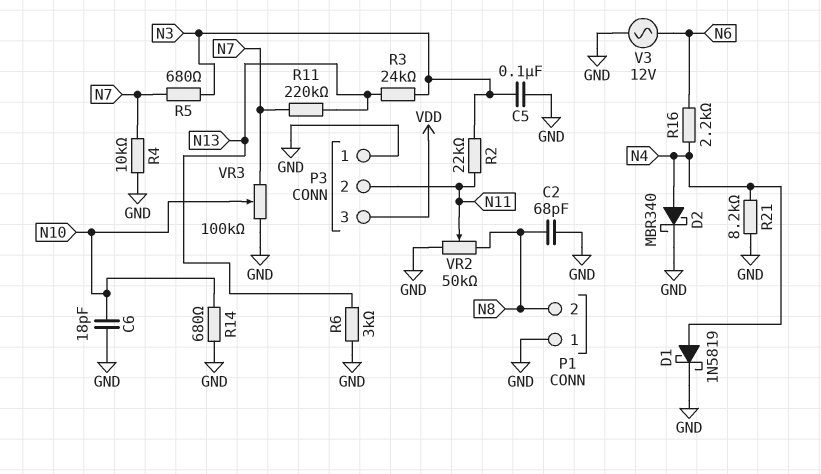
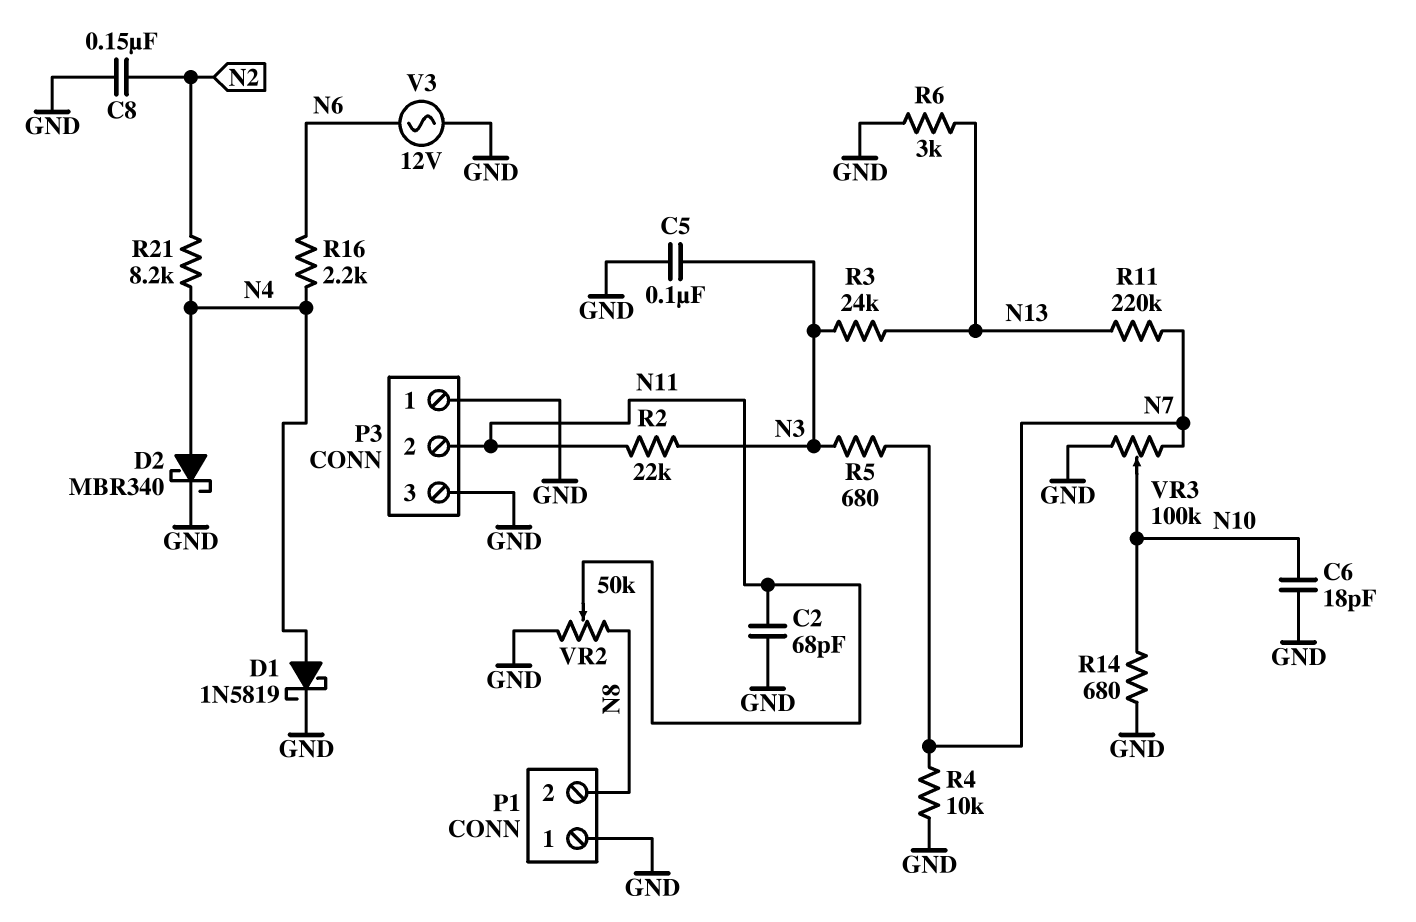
C2: 68pF (GND, N8) -> 68pF (GND, N11)
C8: none -> 150nF (GND, N2)
P3 pin 3: VDD -> GND
R21: 8.2k (GND, N4) -> 8.2k (N2, N4)

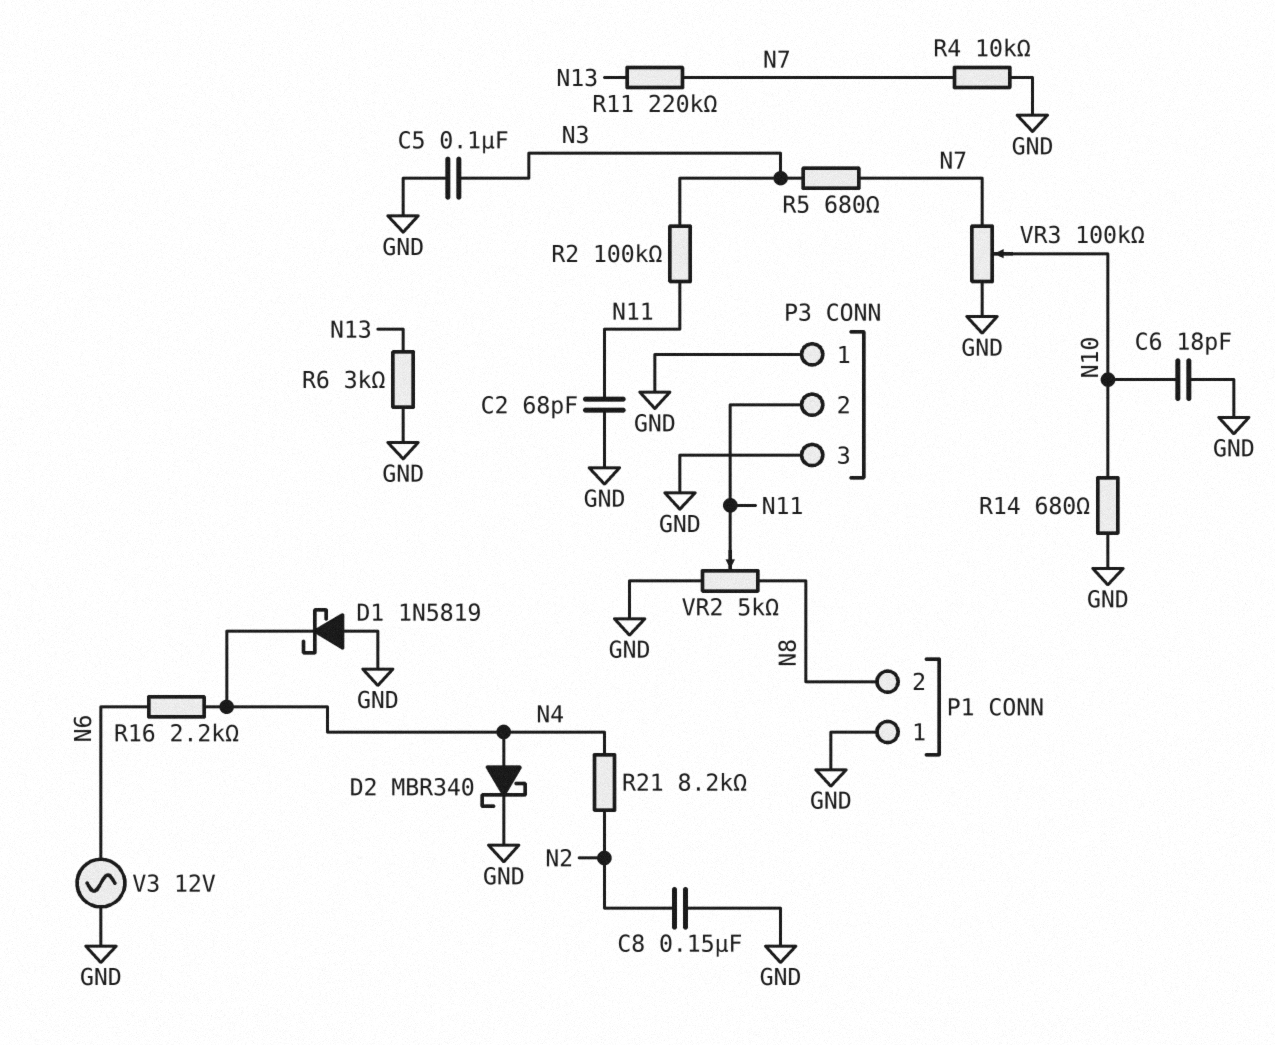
D1: schottky 1N5819 (A N4, K GND) -> schottky 1N5819 (A GND, K N4)
R2: 22k (N3, N11) -> 100k (N3, N11)
R3: 24k (N3, N13) -> none
VR2: 50k (GND, N8, wiper N11) -> 5k (GND, N8, wiper N11)

